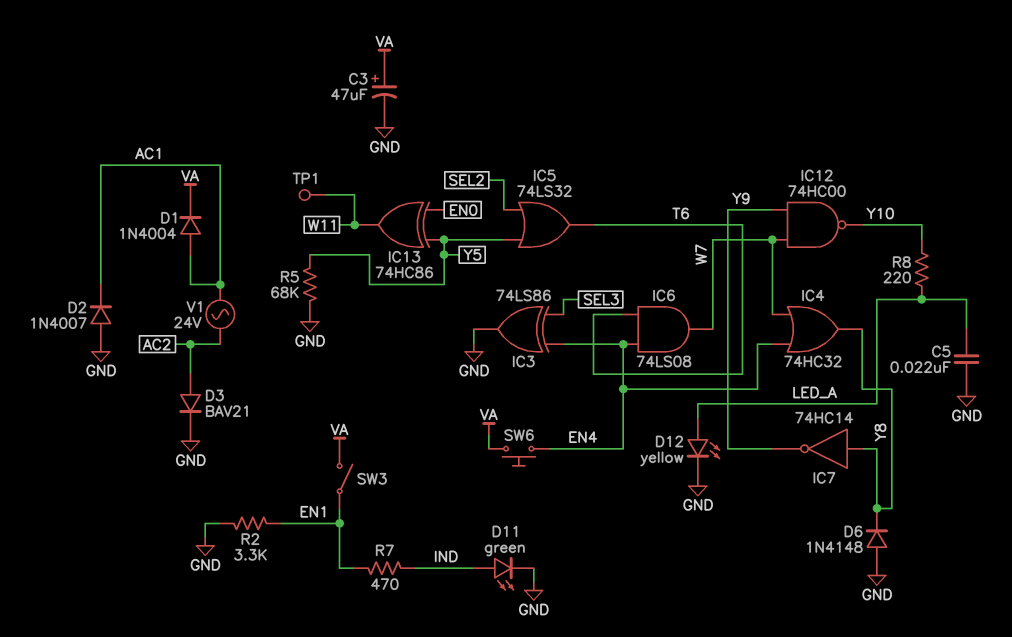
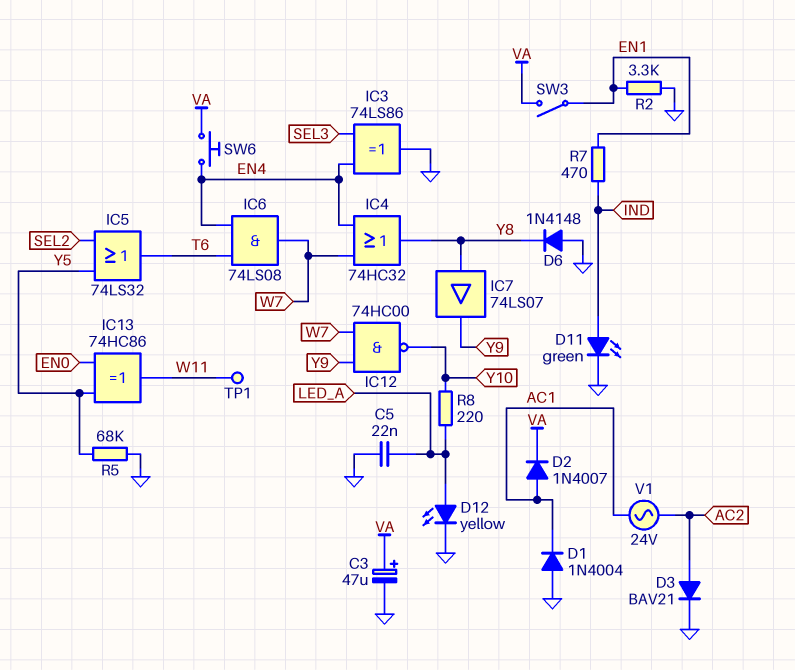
D1: diode 1N4004 (A AC1, K VA) -> diode 1N4004 (A GND, K AC1)
D2: diode 1N4007 (A GND, K AC1) -> diode 1N4007 (A AC1, K VA)
IC7: NOT 74HC14 (in Y8, out Y9) -> buffer 74LS07 (in Y8, out Y9)

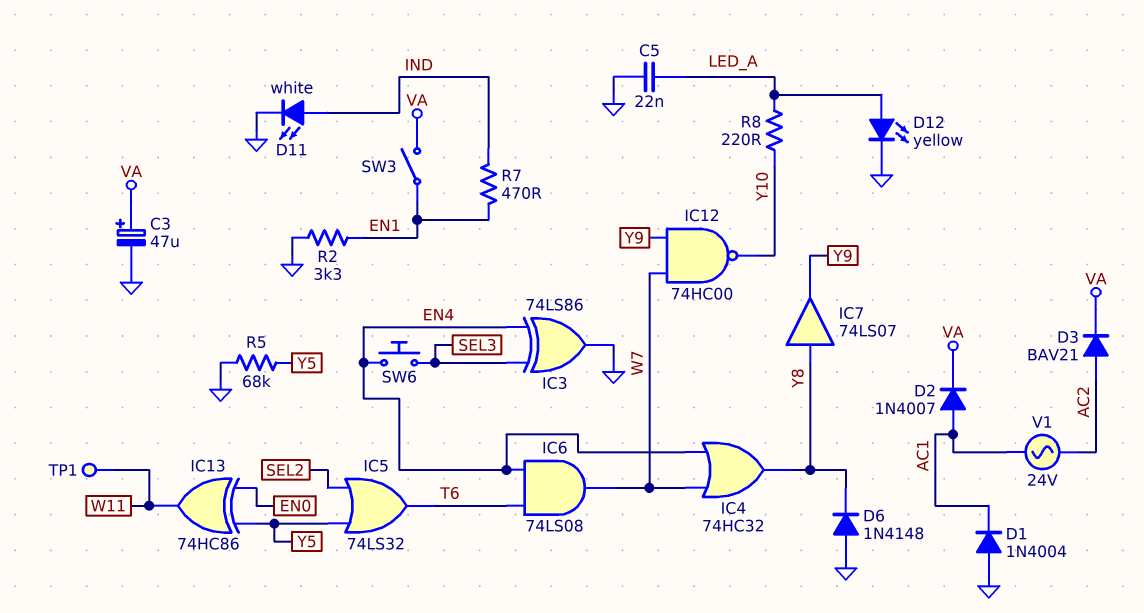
D3: diode BAV21 (A AC2, K GND) -> diode BAV21 (A AC2, K VA)
D11: LED green (A IND, K GND) -> LED white (A IND, K GND)
SW6: button (EN4, VA) -> button (EN4, SEL3)

